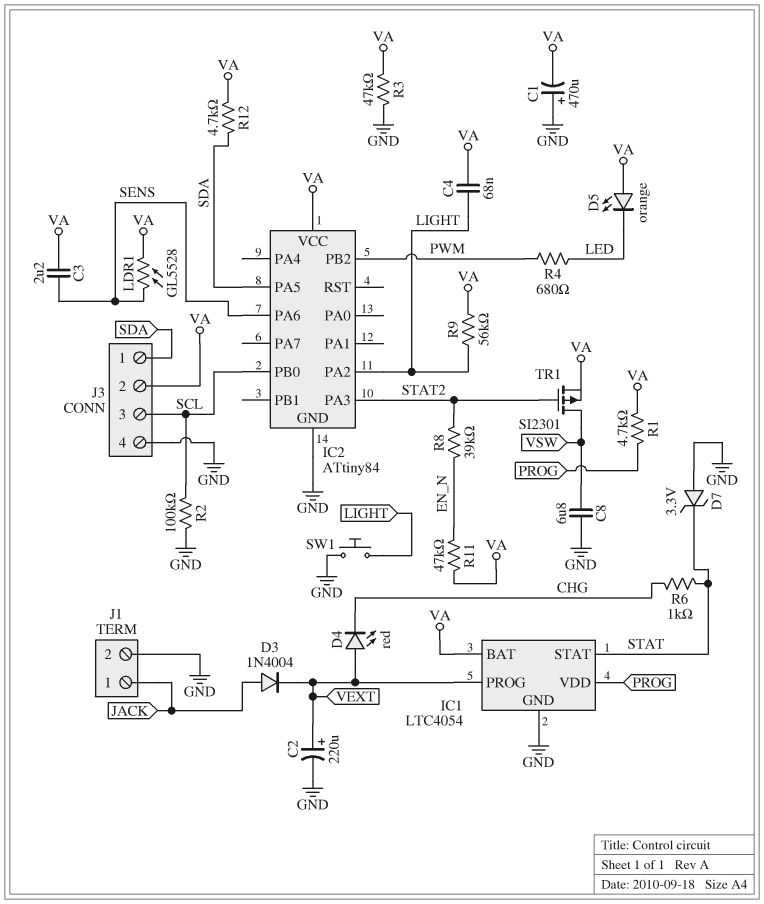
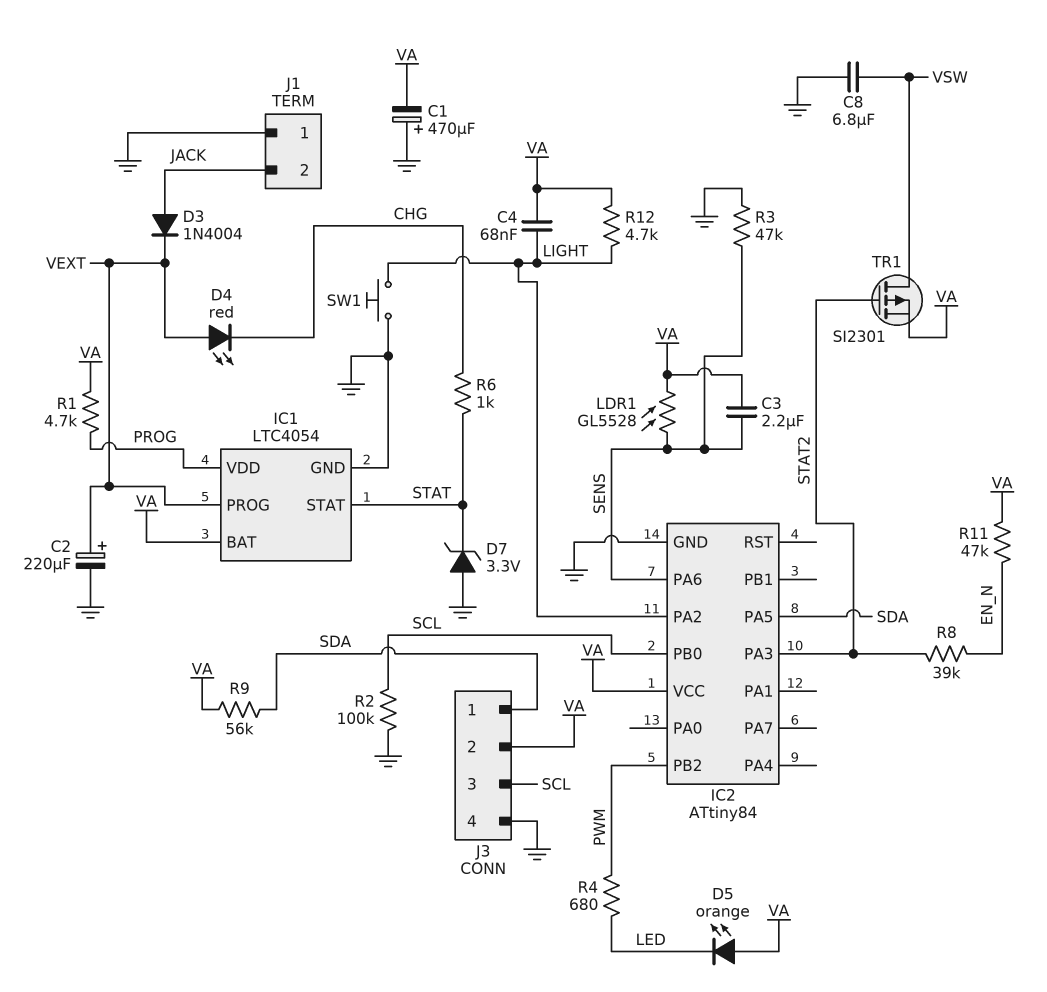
J1 pin 1: JACK -> GND
J1 pin 2: GND -> JACK
R3: 47k (GND, VA) -> 47k (GND, SENS)
R9: 56k (LIGHT, VA) -> 56k (SDA, VA)
R12: 4.7k (SDA, VA) -> 4.7k (LIGHT, VA)

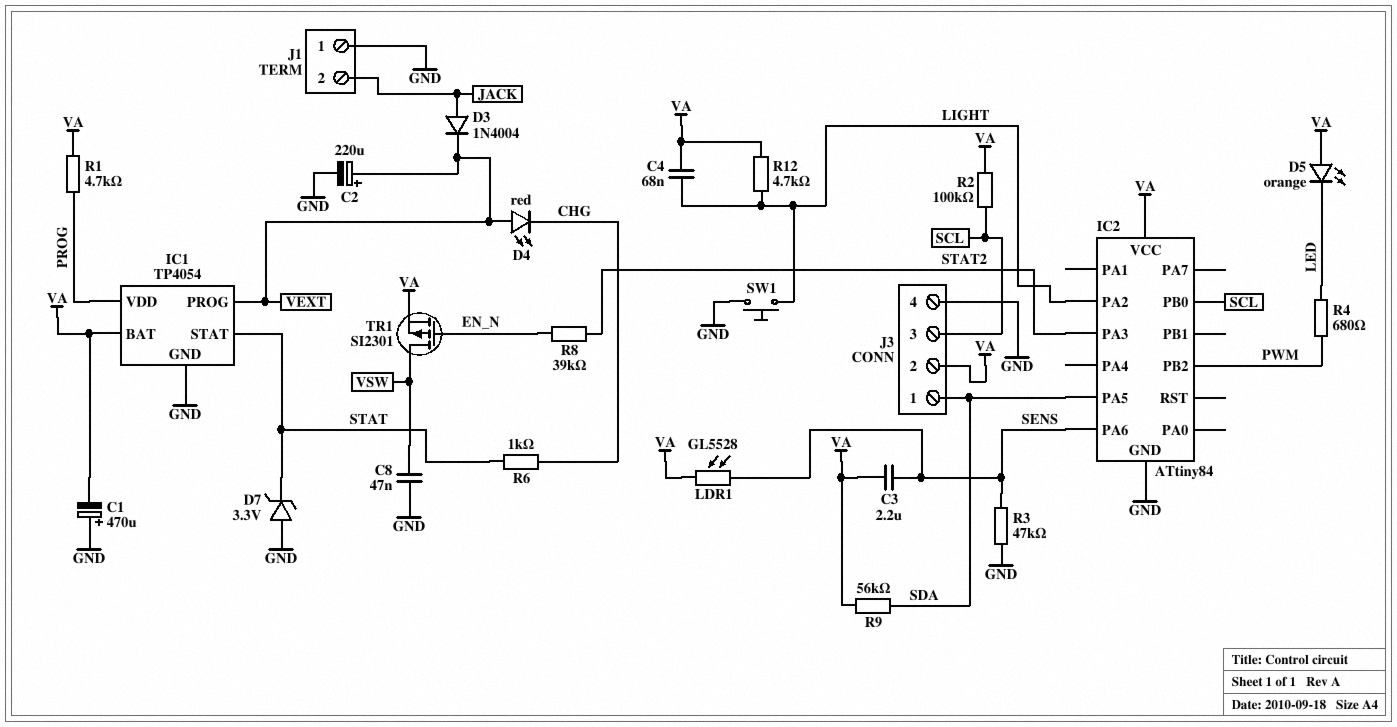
C8: 6.8uF (GND, VSW) -> 47nF (GND, VSW)
IC1: LTC4054 -> TP4054
R2: 100k (GND, SCL) -> 100k (SCL, VA)
R11: 47k (EN_N, VA) -> none
TR1: PMOS SI2301 (G STAT2, D VSW, S VA) -> PMOS SI2301 (G EN_N, D VSW, S VA)

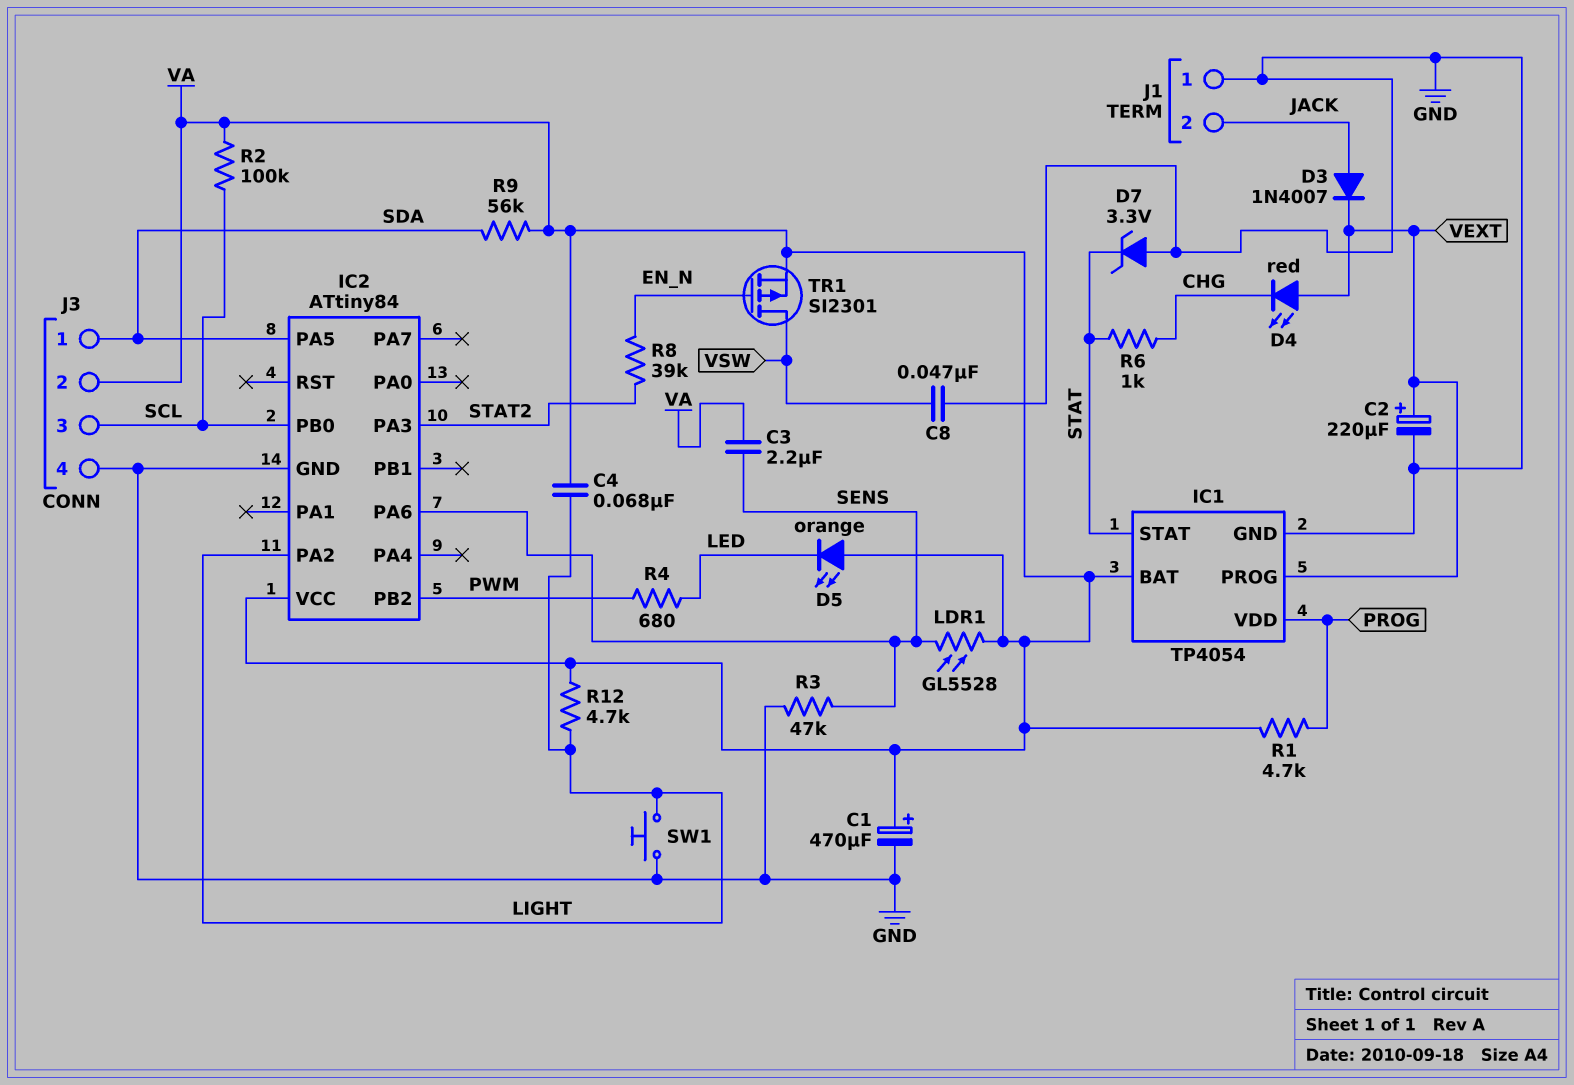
C1: 470uF (plus GND, minus VA) -> 470uF (plus VA, minus GND)
D3: diode 1N4004 (A JACK, K VEXT) -> diode 1N4007 (A JACK, K VEXT)

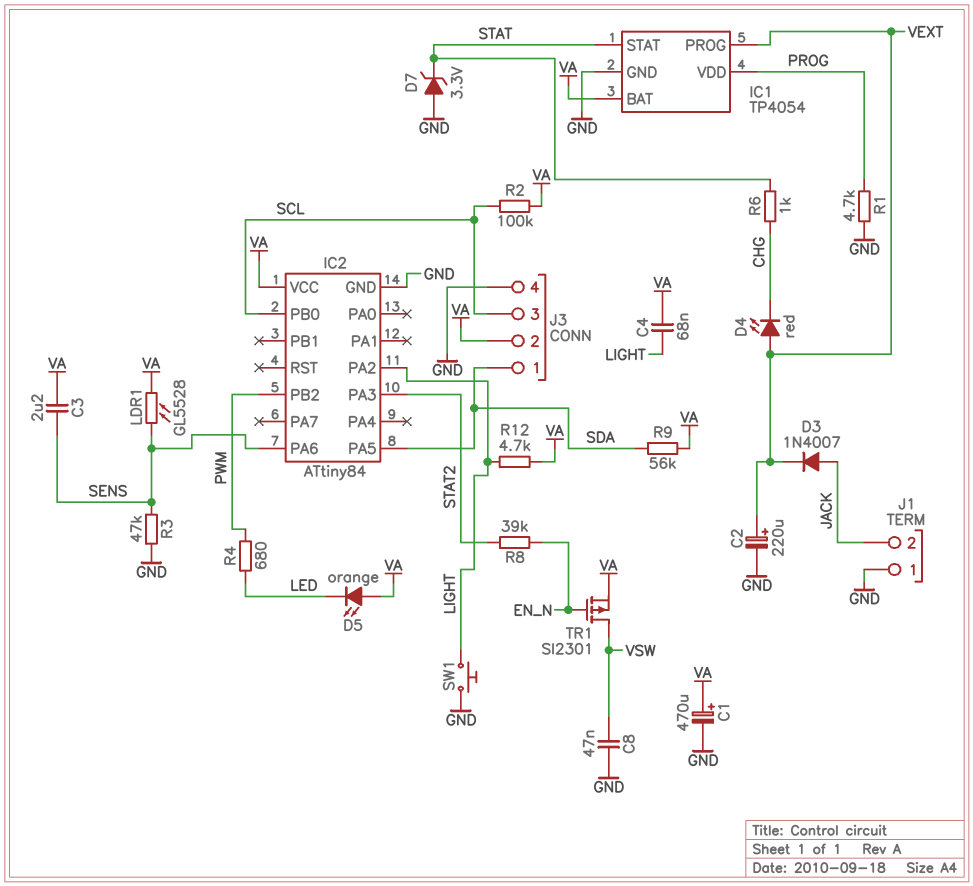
R1: 4.7k (PROG, VA) -> 4.7k (GND, PROG)

